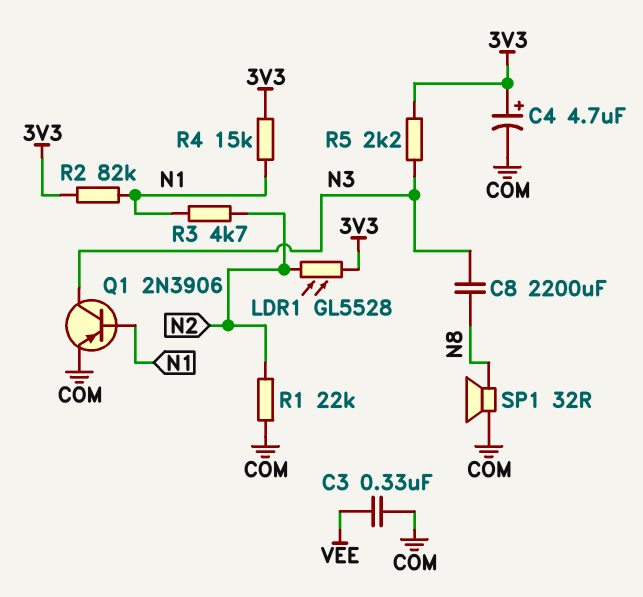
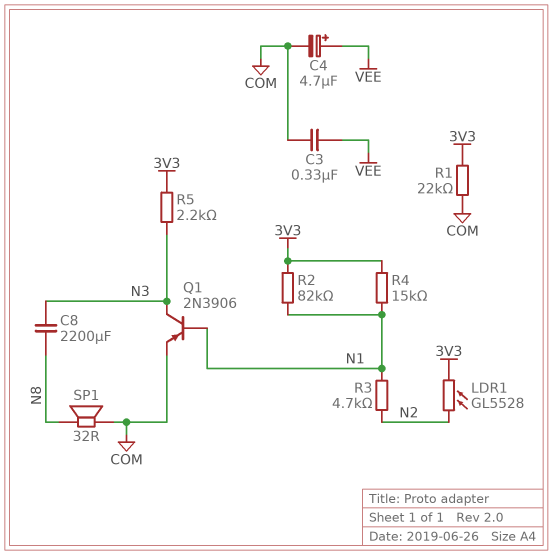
C4: 4.7uF (plus 3V3, minus COM) -> 4.7uF (plus VEE, minus COM)
R1: 22k (COM, N2) -> 22k (3V3, COM)

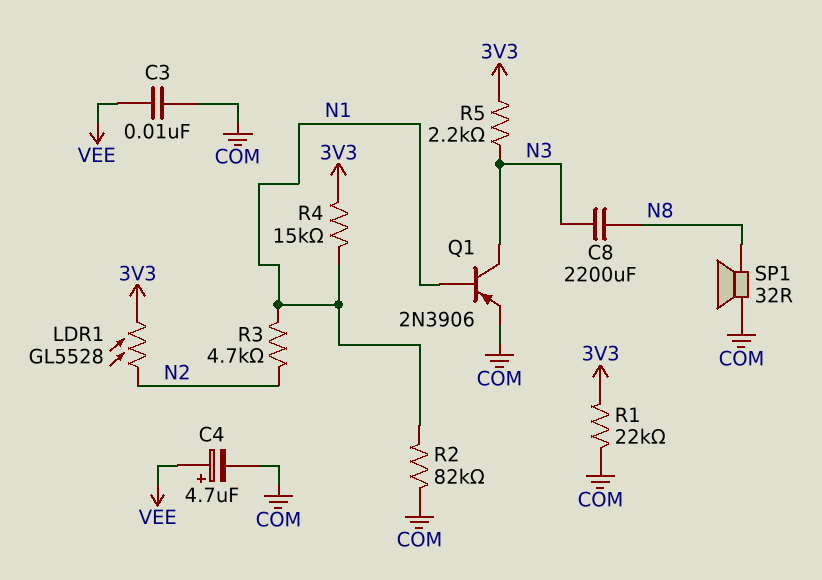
C3: 330nF (COM, VEE) -> 10nF (COM, VEE)
R2: 82k (3V3, N1) -> 82k (COM, N1)

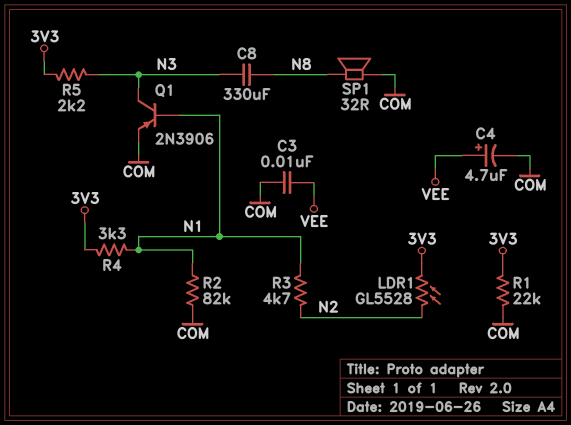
C8: 2200uF (N3, N8) -> 330uF (N3, N8)
R4: 15k (3V3, N1) -> 3.3k (3V3, N1)

